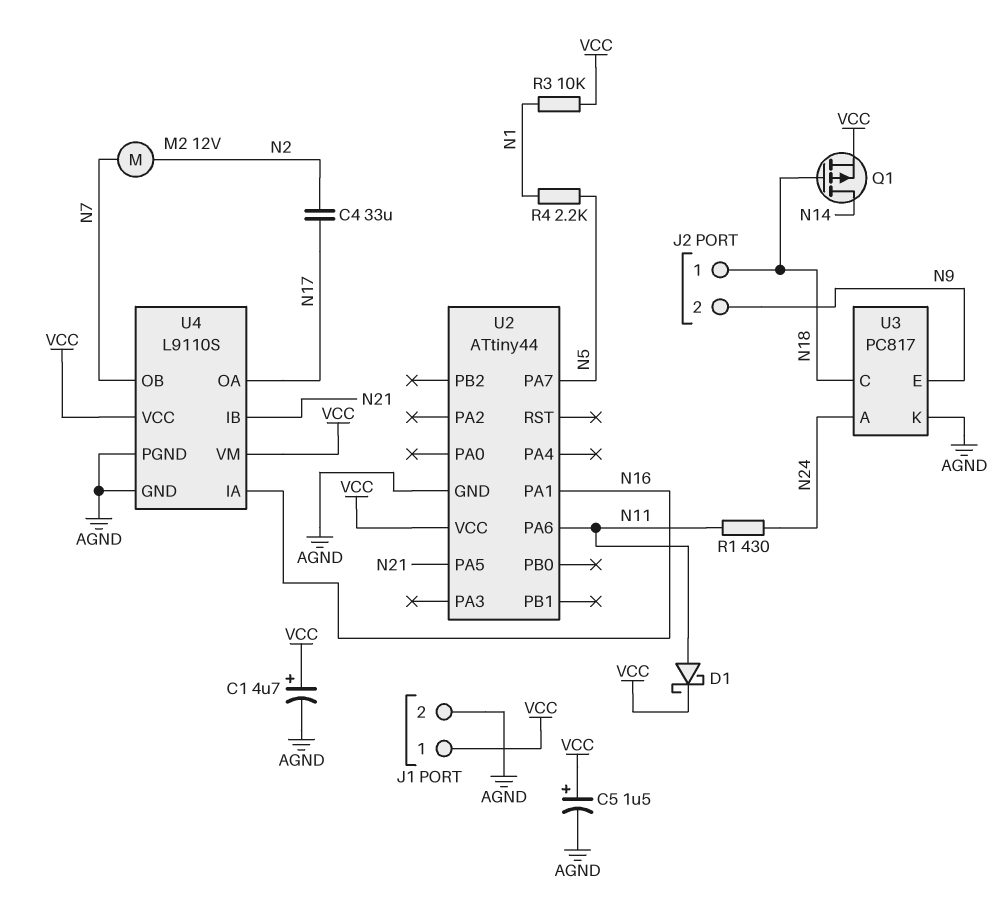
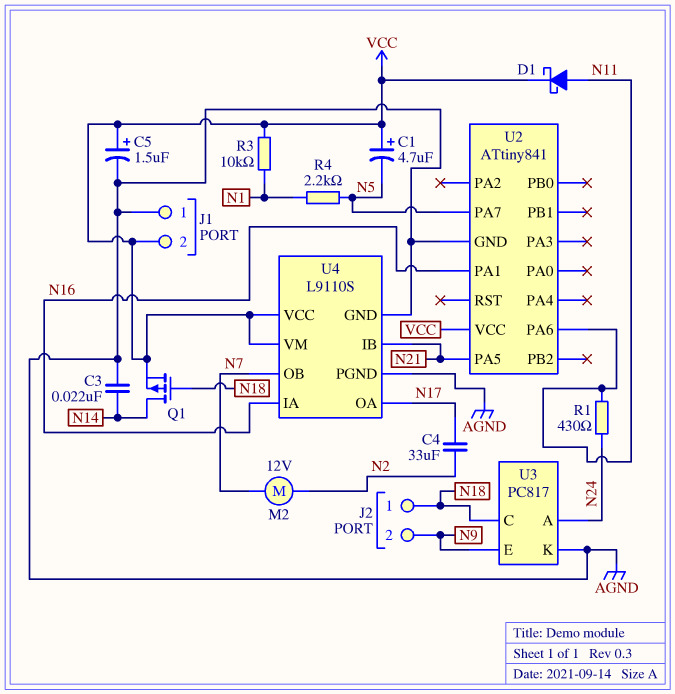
C1: 4.7uF (plus VCC, minus AGND) -> 4.7uF (plus VCC, minus N5)
C3: none -> 22nF (AGND, N14)
J1 pin 1: VCC -> AGND
J1 pin 2: AGND -> VCC
U2: ATtiny44 -> ATtiny841

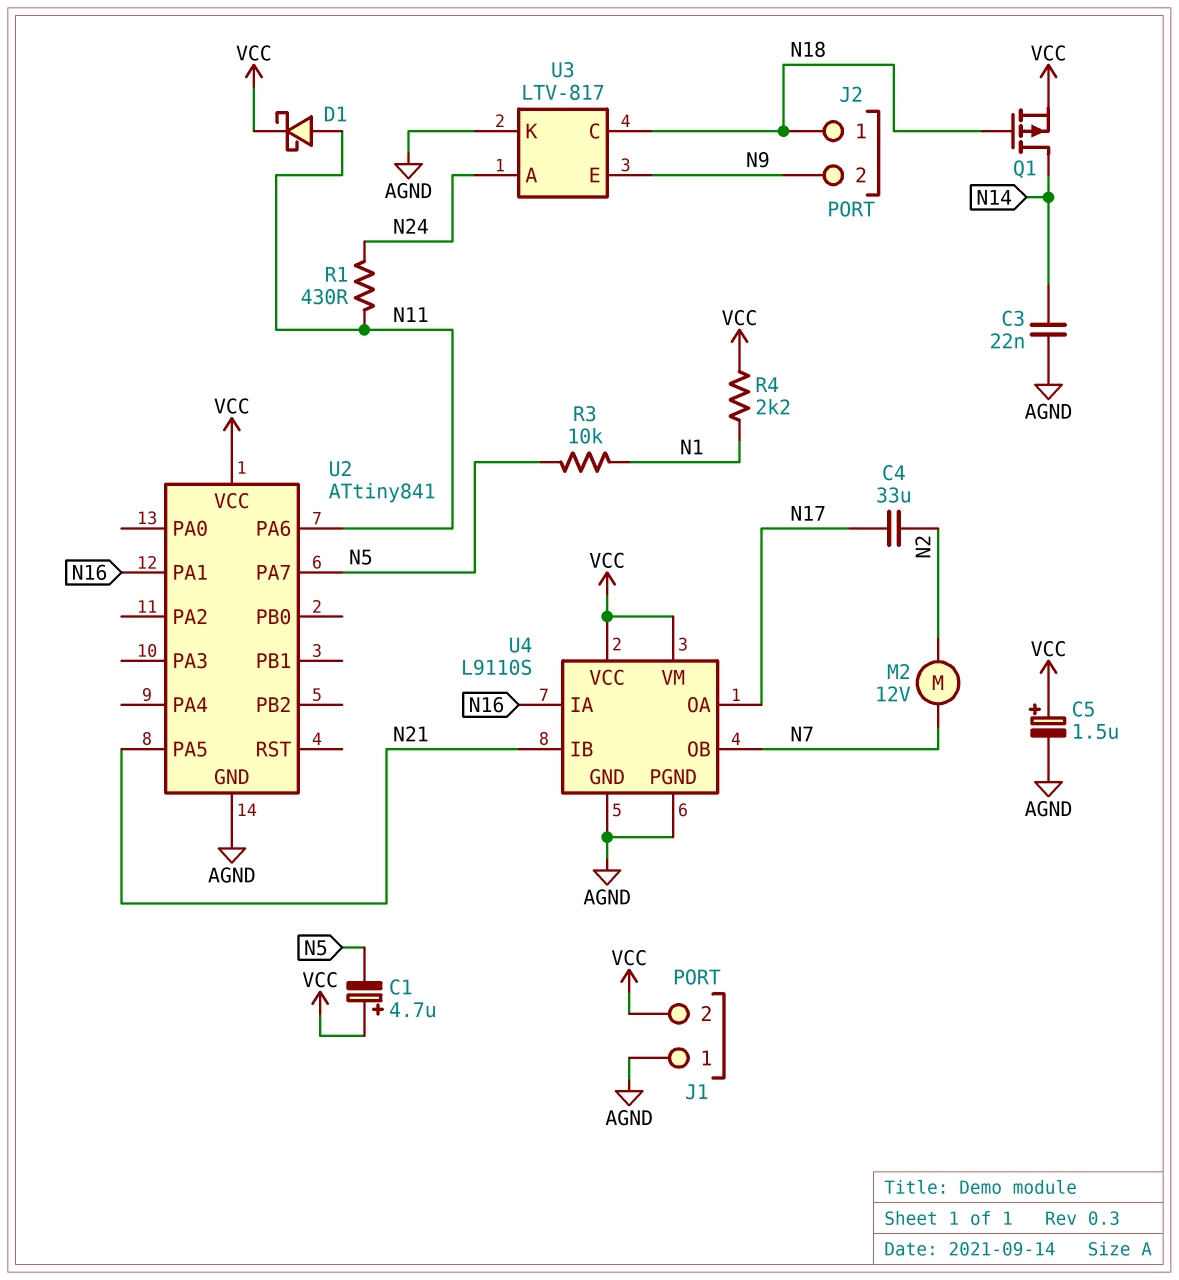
R3: 10k (N1, VCC) -> 10k (N1, N5)
R4: 2.2k (N1, N5) -> 2.2k (N1, VCC)
U3: PC817 -> LTV-817

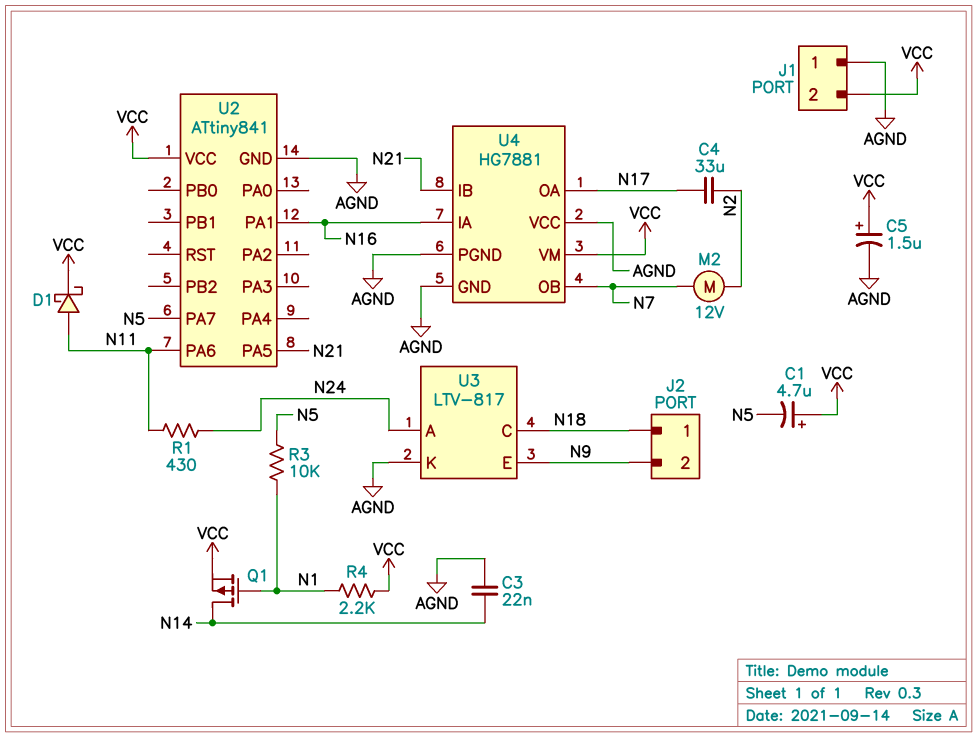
Q1: PMOS (G N18, D N14, S VCC) -> PMOS (G N1, D N14, S VCC)
U4: L9110S -> HG7881
U4 pin VCC: VCC -> AGND

